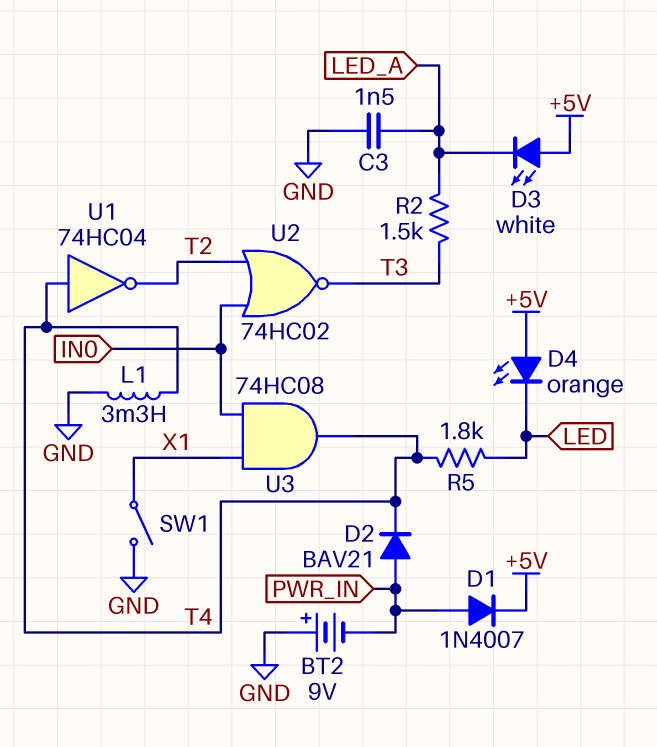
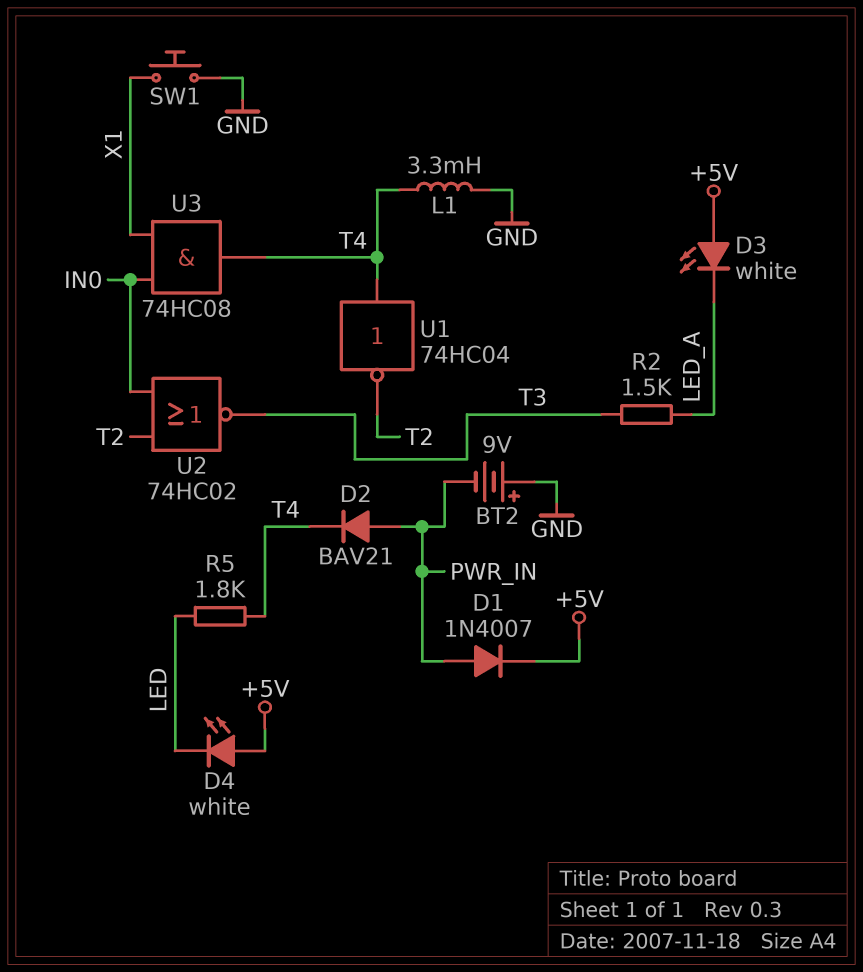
C3: 1.5nF (GND, LED_A) -> none
D4: LED orange (A +5V, K LED) -> LED white (A +5V, K LED)
SW1: switch (GND, X1) -> button (GND, X1)

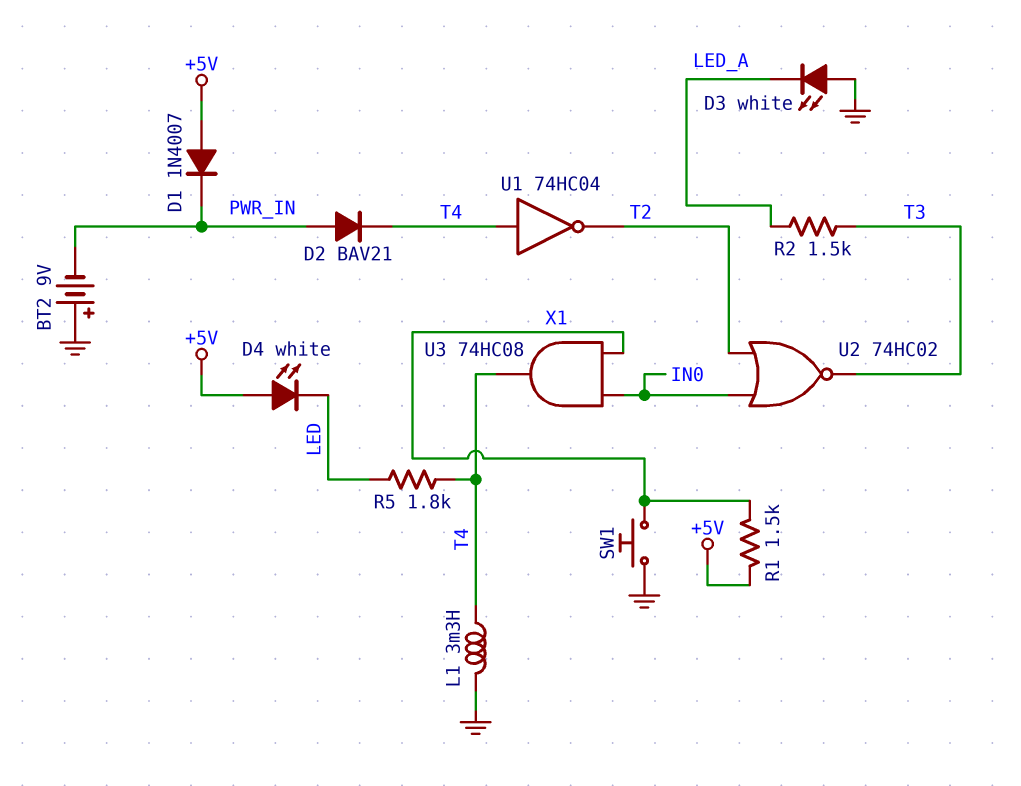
D1: diode 1N4007 (A PWR_IN, K +5V) -> diode 1N4007 (A +5V, K PWR_IN)
D3: LED white (A +5V, K LED_A) -> LED white (A GND, K LED_A)
R1: none -> 1.5k (+5V, X1)

